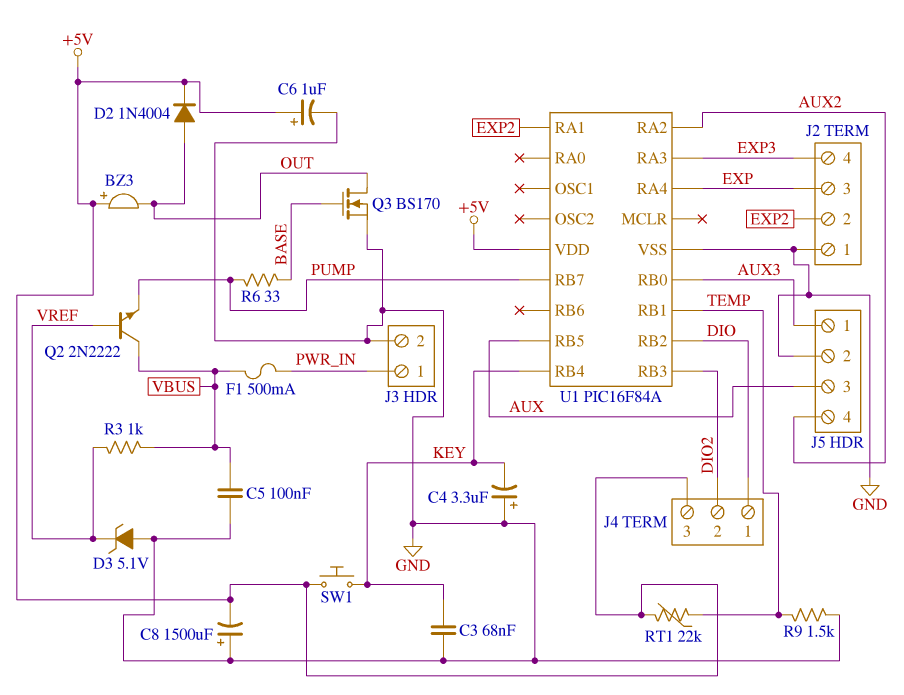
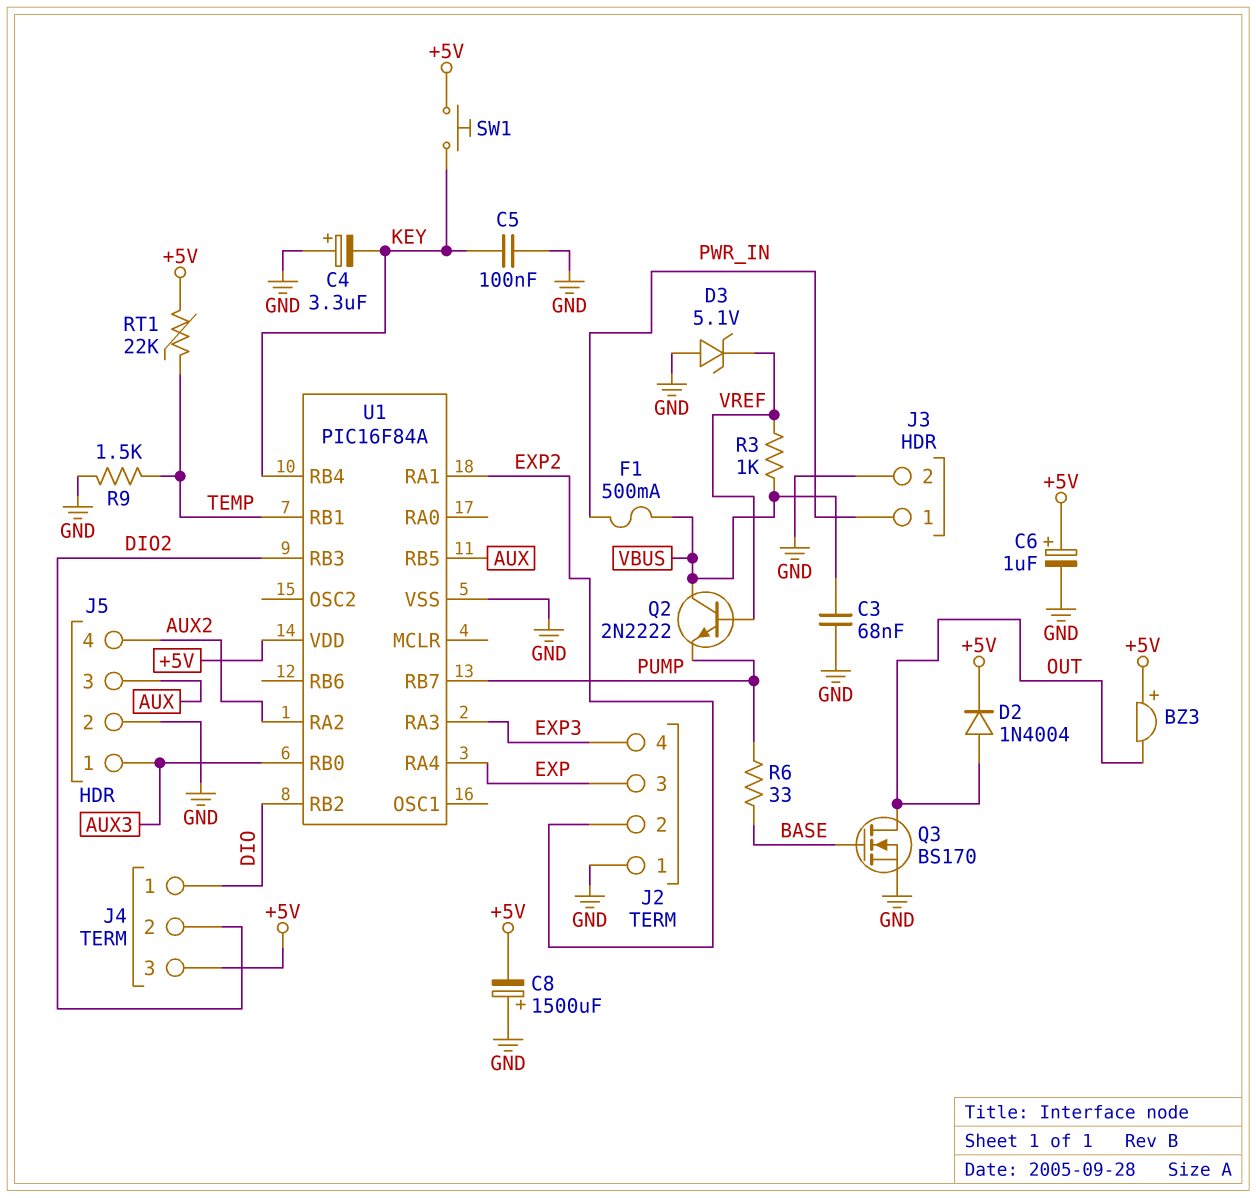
C3: 68nF (GND, KEY) -> 68nF (GND, VBUS)
C5: 100nF (GND, VBUS) -> 100nF (GND, KEY)

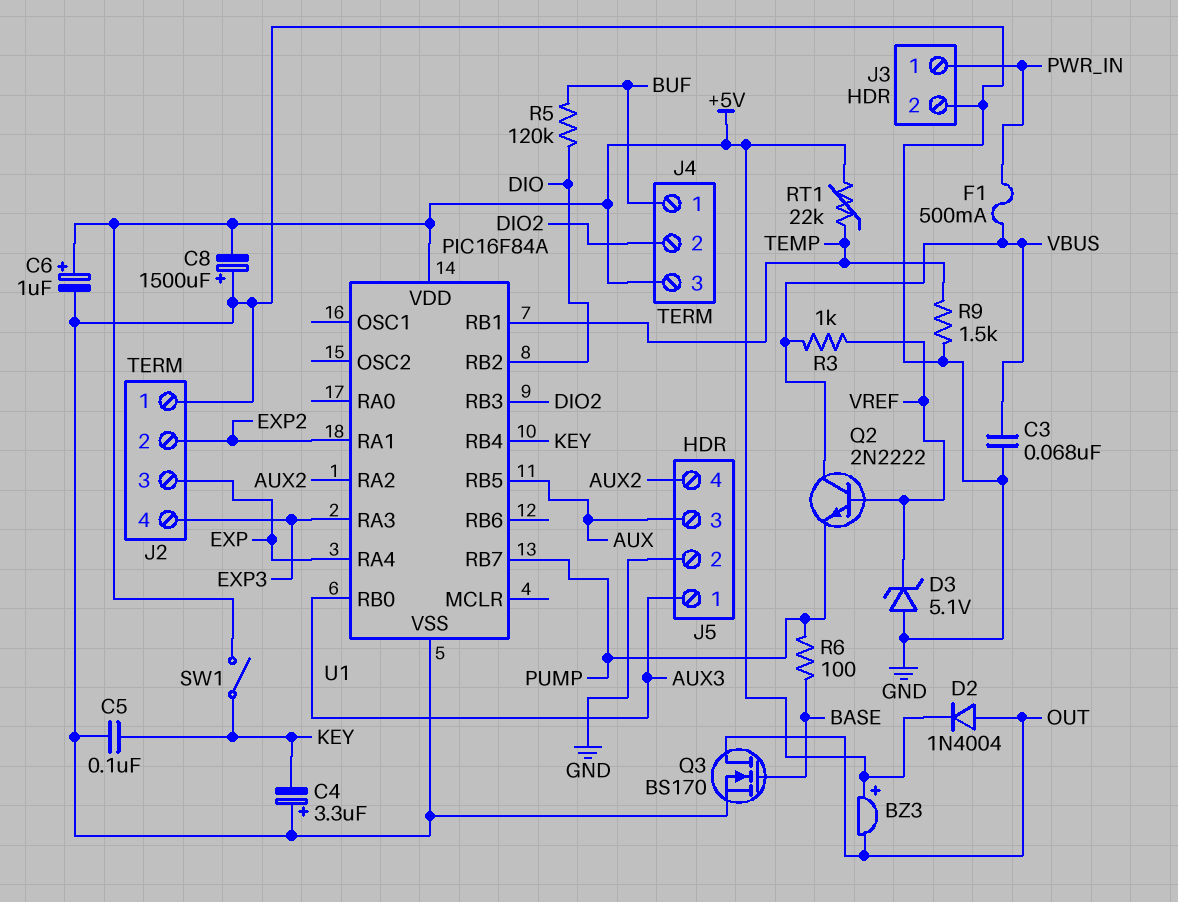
J4 pin 1: DIO -> BUF
R5: none -> 120k (BUF, DIO)
R6: 33 (BASE, PUMP) -> 100 (BASE, PUMP)
SW1: button (+5V, KEY) -> switch (+5V, KEY)

